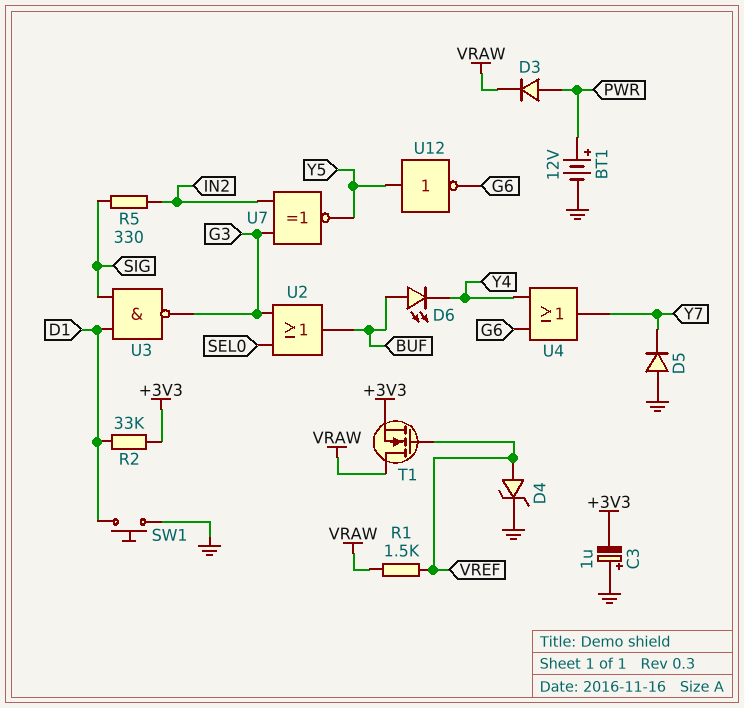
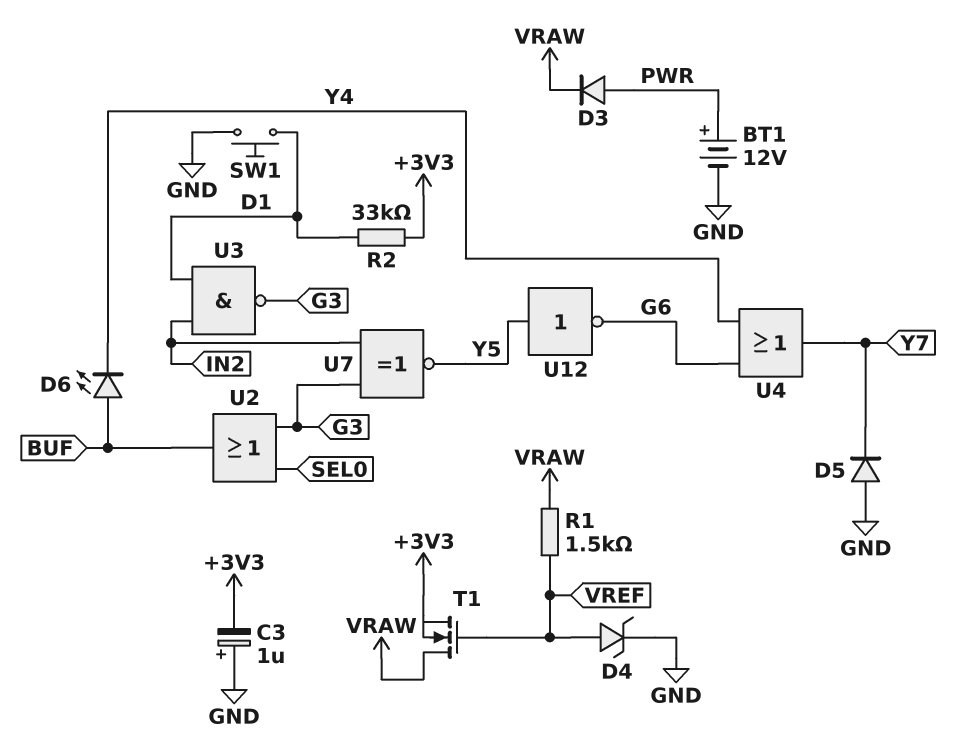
R5: 330 (IN2, SIG) -> none
U3: NAND (in D1, in SIG, out G3) -> NAND (in D1, in IN2, out G3)

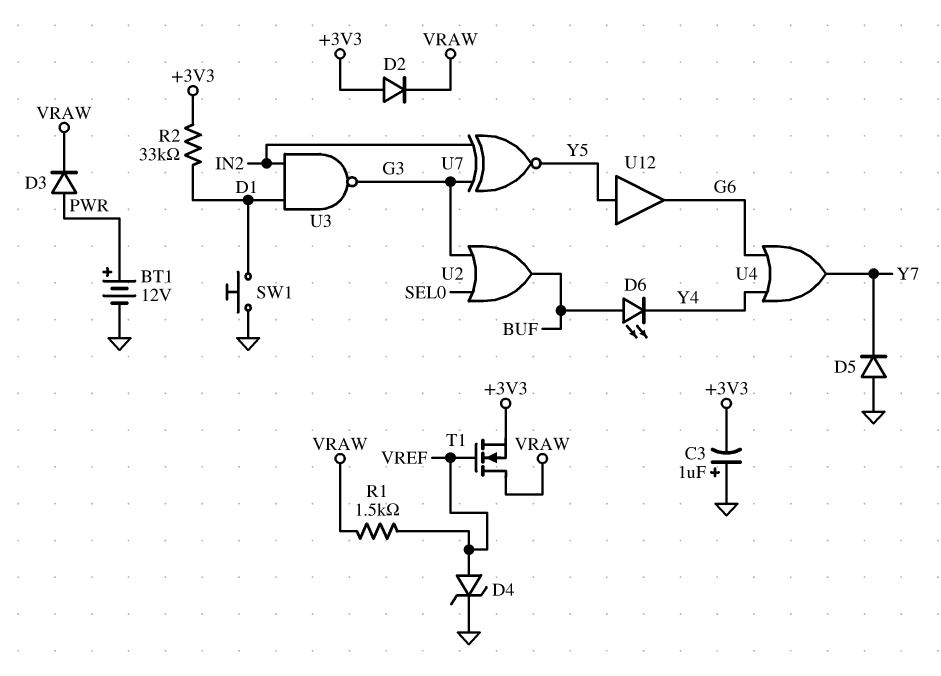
D2: none -> diode (A +3V3, K VRAW)
U12: NOT (in Y5, out G6) -> buffer (in Y5, out G6)

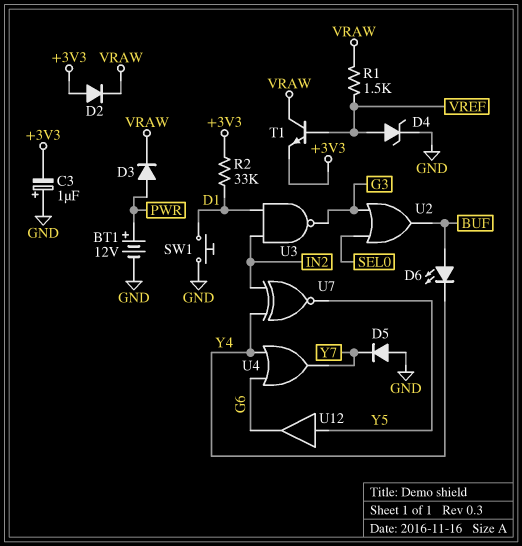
T1: NMOS (G VREF, D VRAW, S +3V3) -> NPN (B VREF, C VRAW, E +3V3)
U7: XNOR (in G3, in IN2, out Y5) -> XNOR (in IN2, in Y4, out Y5)

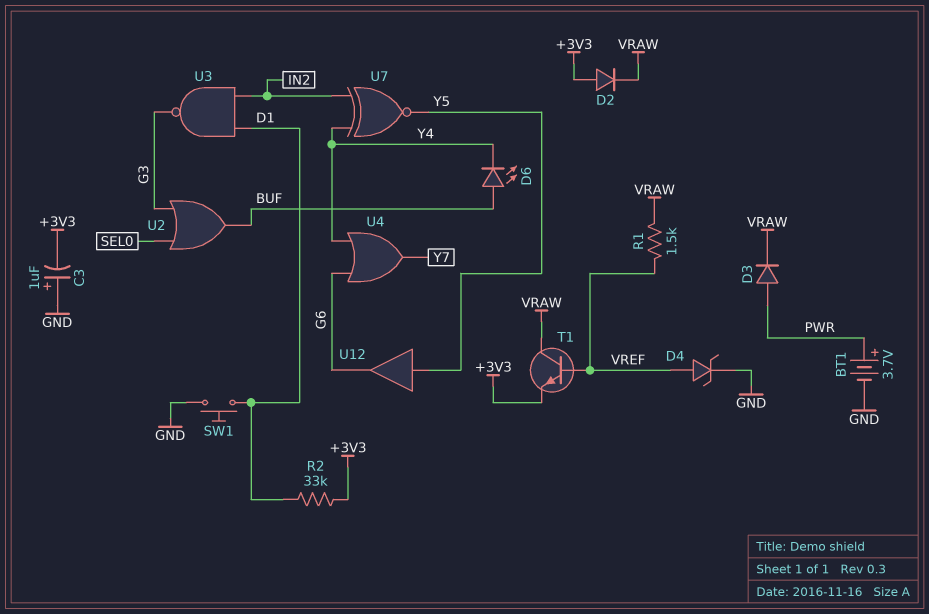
BT1: 12V (plus PWR, minus GND) -> 3.7V (plus PWR, minus GND)
D5: diode (A GND, K Y7) -> none

